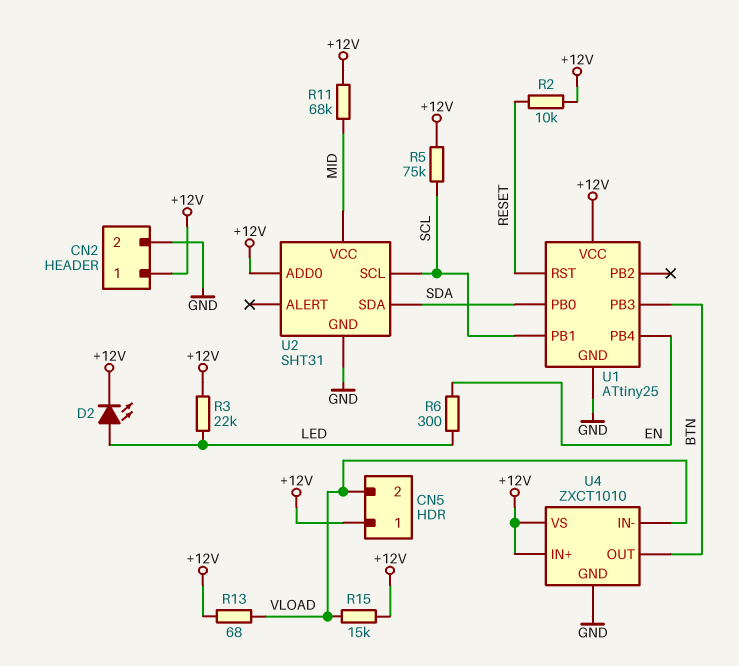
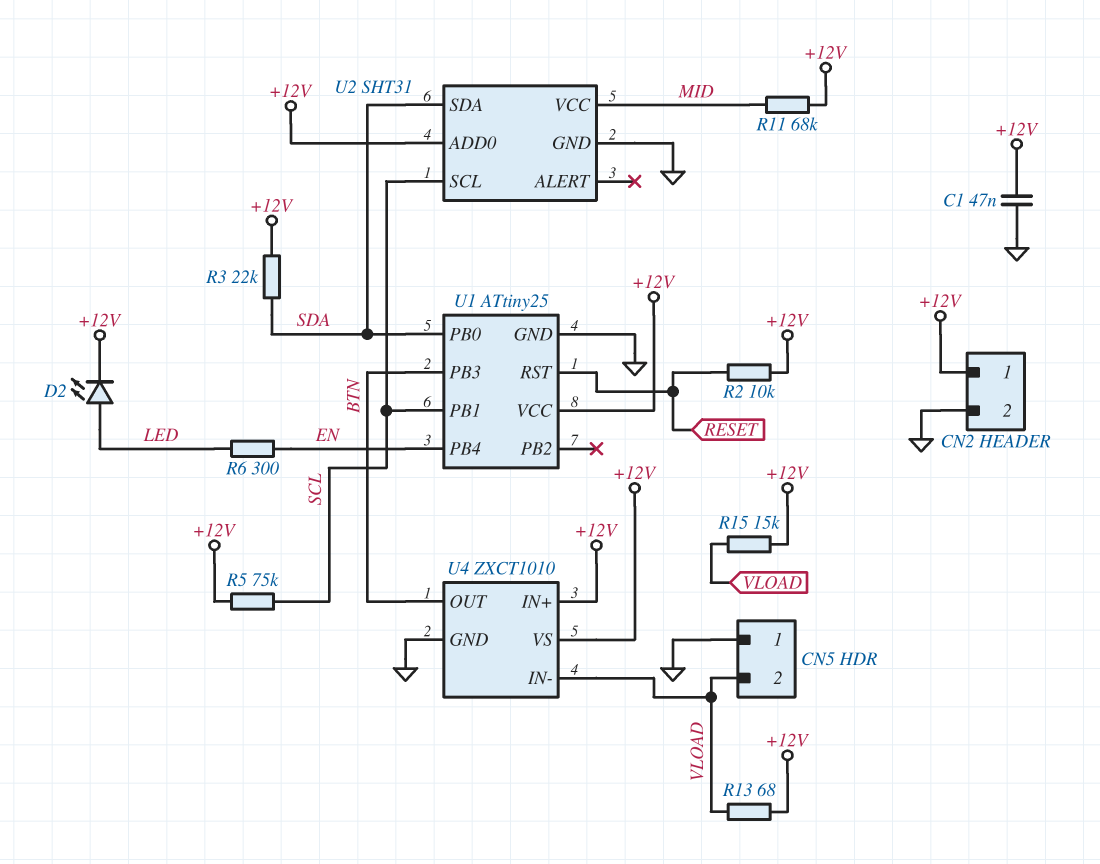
C1: none -> 47nF (+12V, GND)
CN5 pin 1: +12V -> GND
R3: 22k (+12V, LED) -> 22k (+12V, SDA)

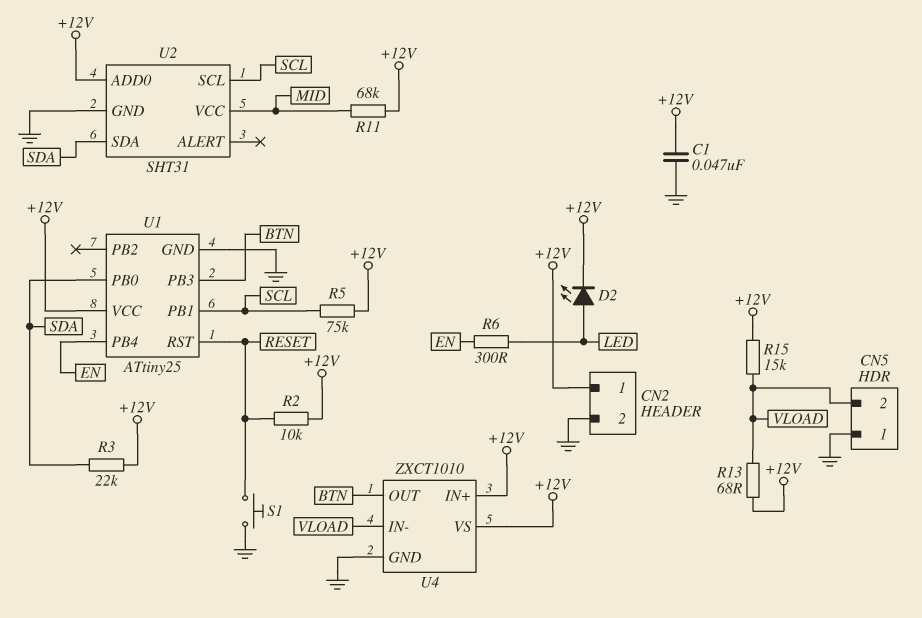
S1: none -> button (GND, RESET)

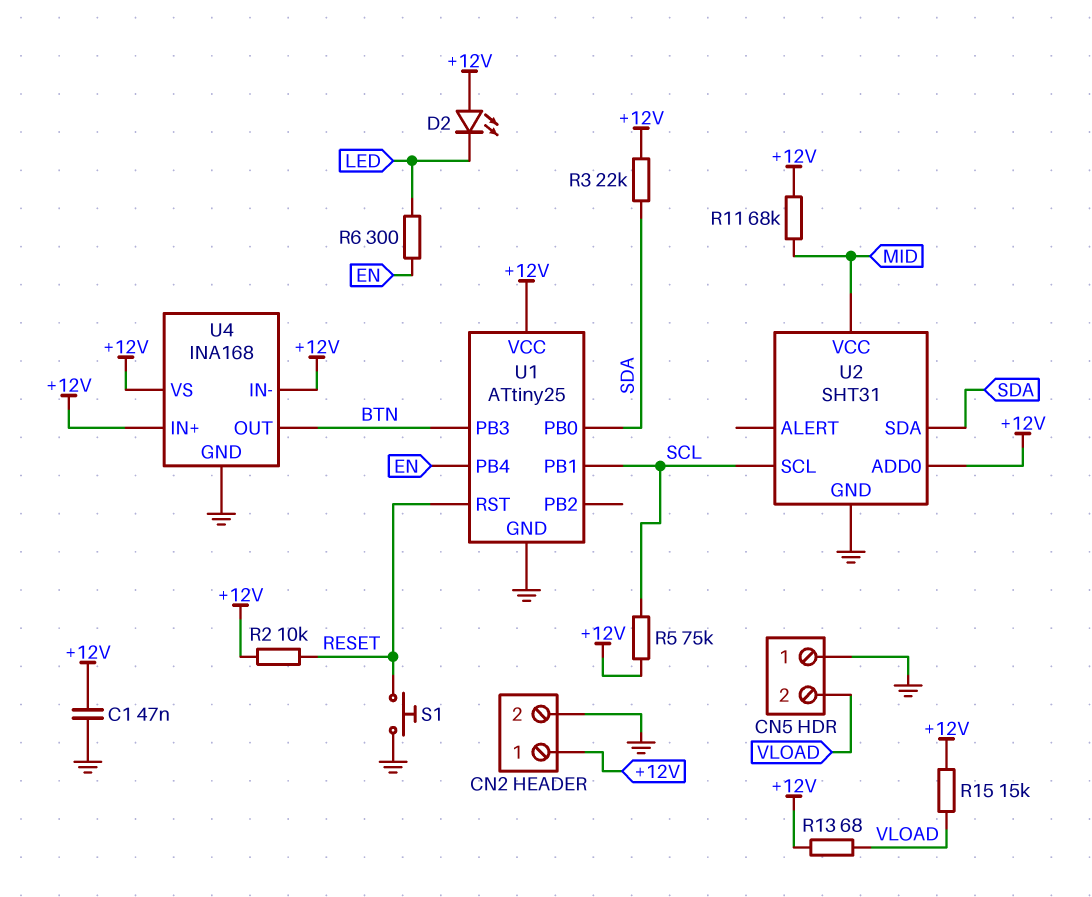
D2: LED (A LED, K +12V) -> LED (A +12V, K LED)
U4: ZXCT1010 -> INA168
U4 pin IN-: VLOAD -> +12V

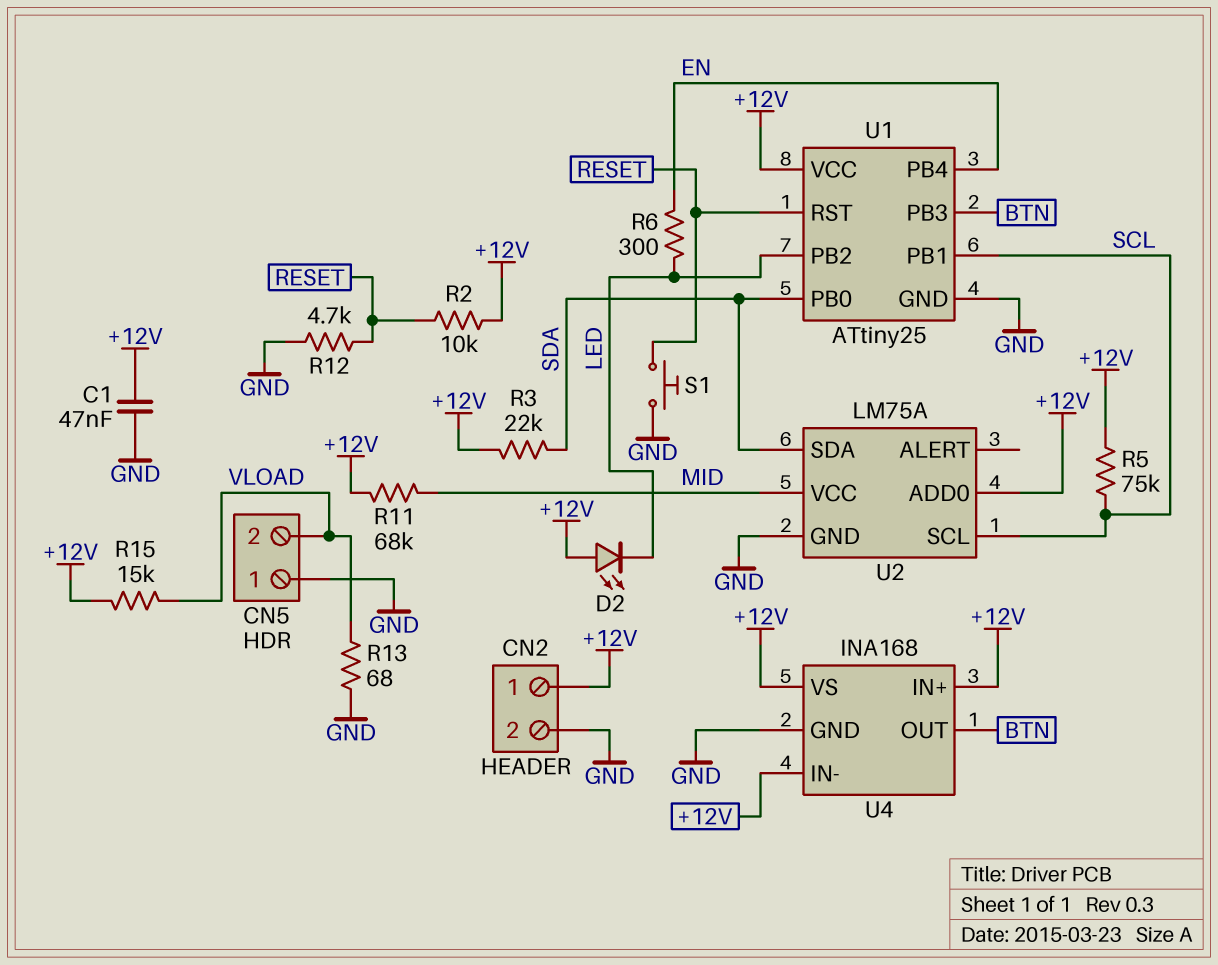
R12: none -> 4.7k (GND, RESET)
R13: 68 (+12V, VLOAD) -> 68 (GND, VLOAD)
U1 pin PB2: none -> LED
U2: SHT31 -> LM75A

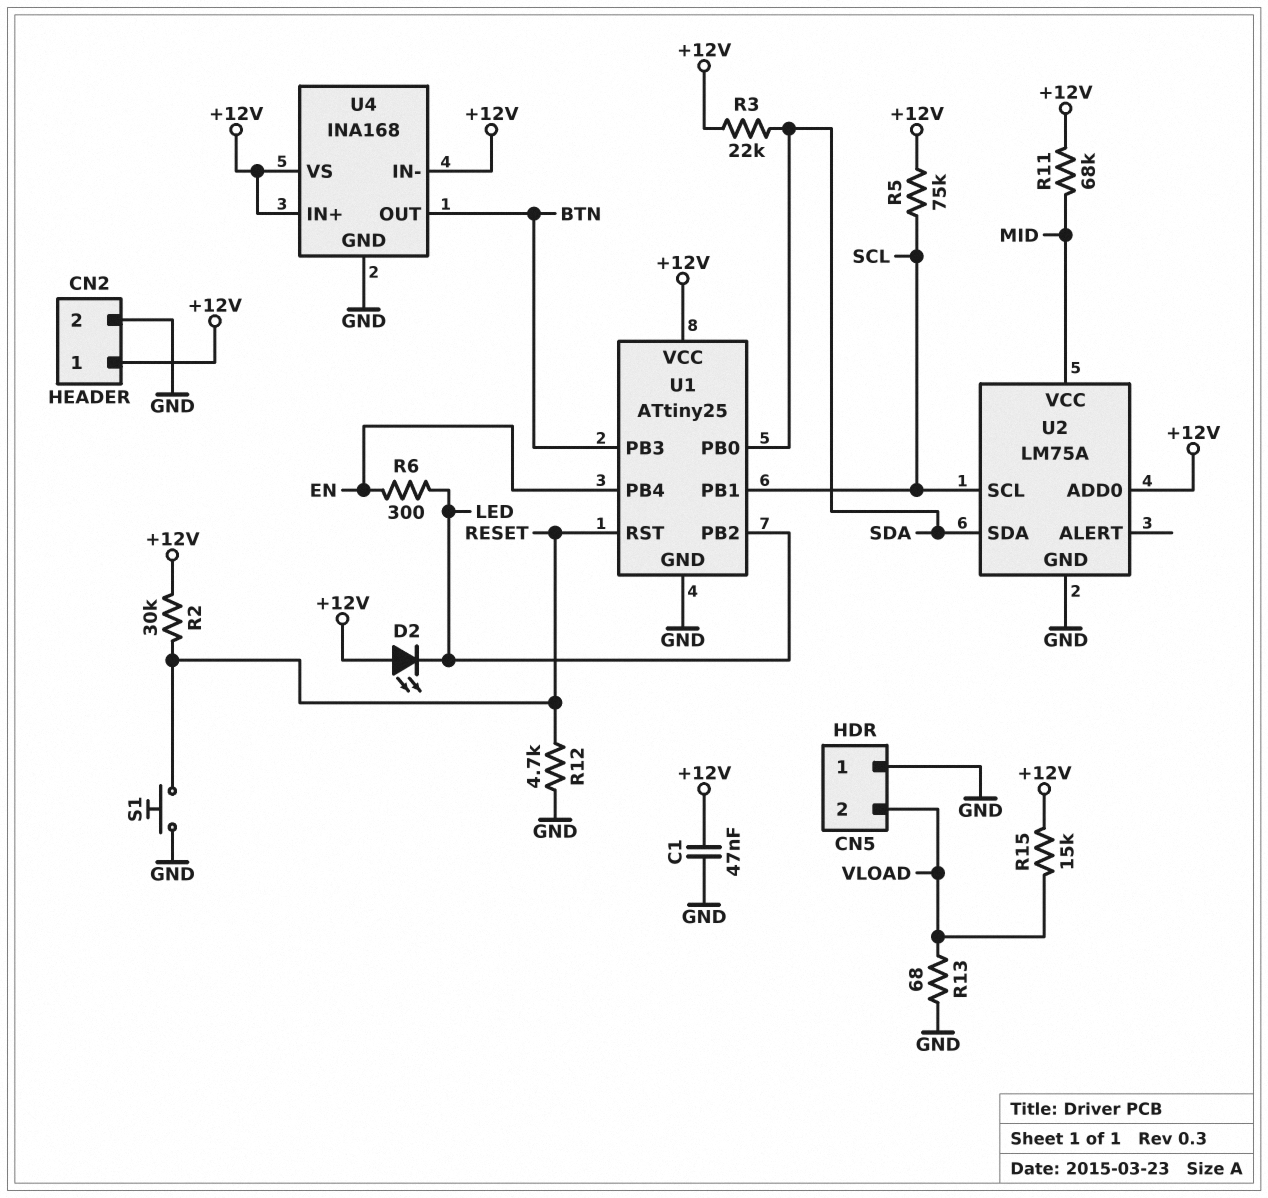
R2: 10k (+12V, RESET) -> 30k (+12V, RESET)

